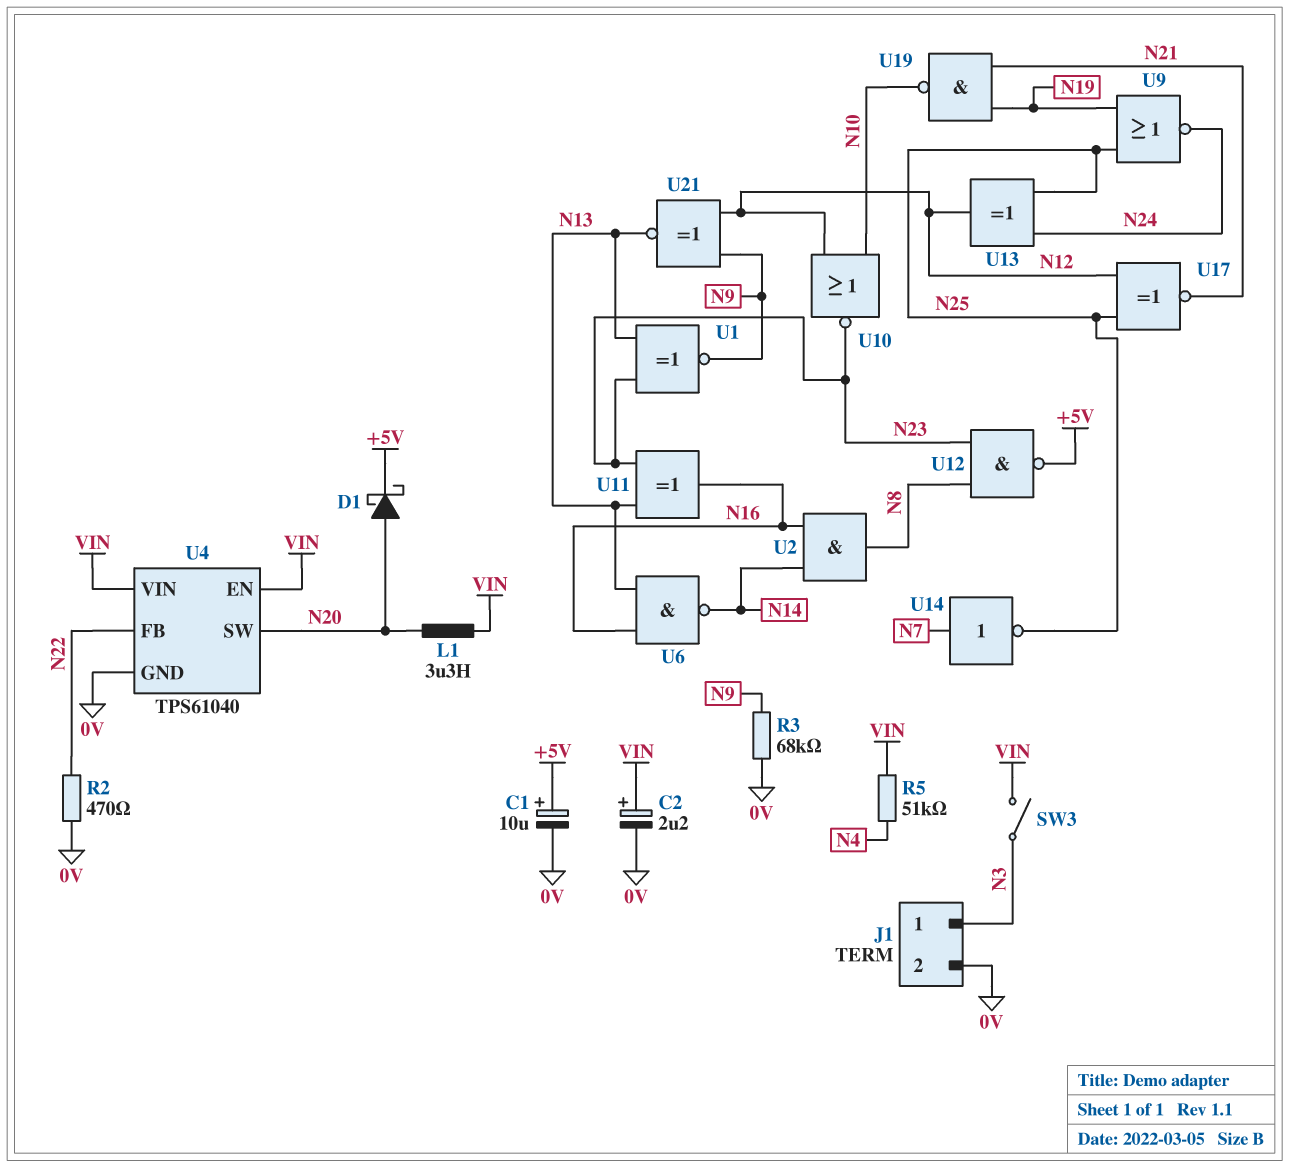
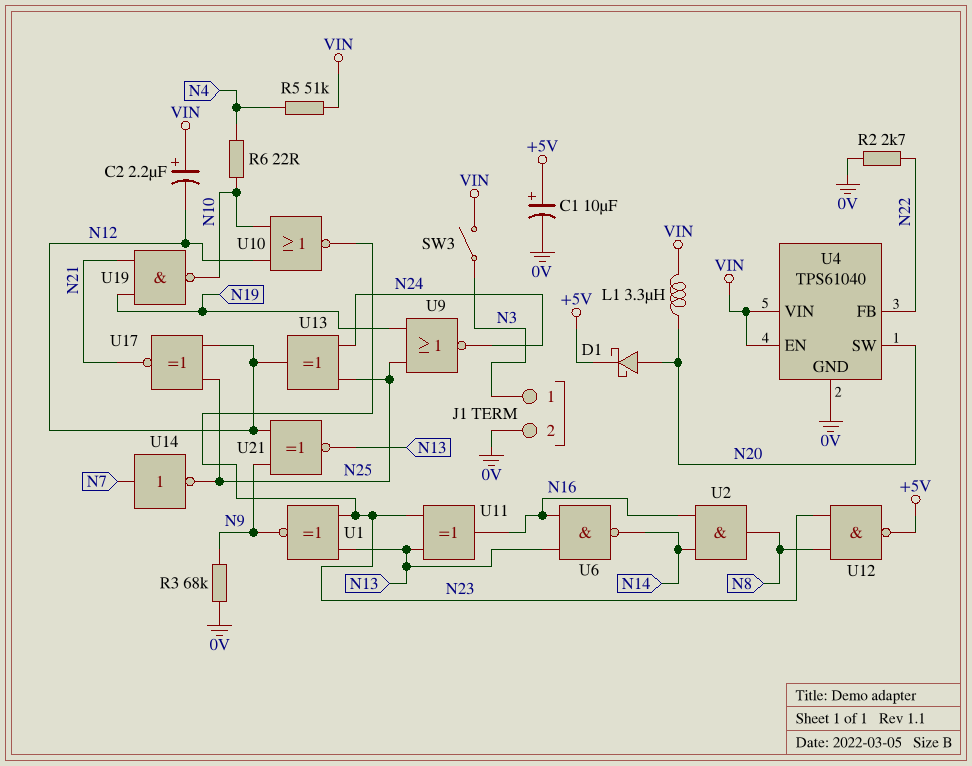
C2: 2.2uF (plus VIN, minus 0V) -> 2.2uF (plus VIN, minus N12)
R2: 470 (0V, N22) -> 2.7k (0V, N22)
R6: none -> 22 (N4, N10)

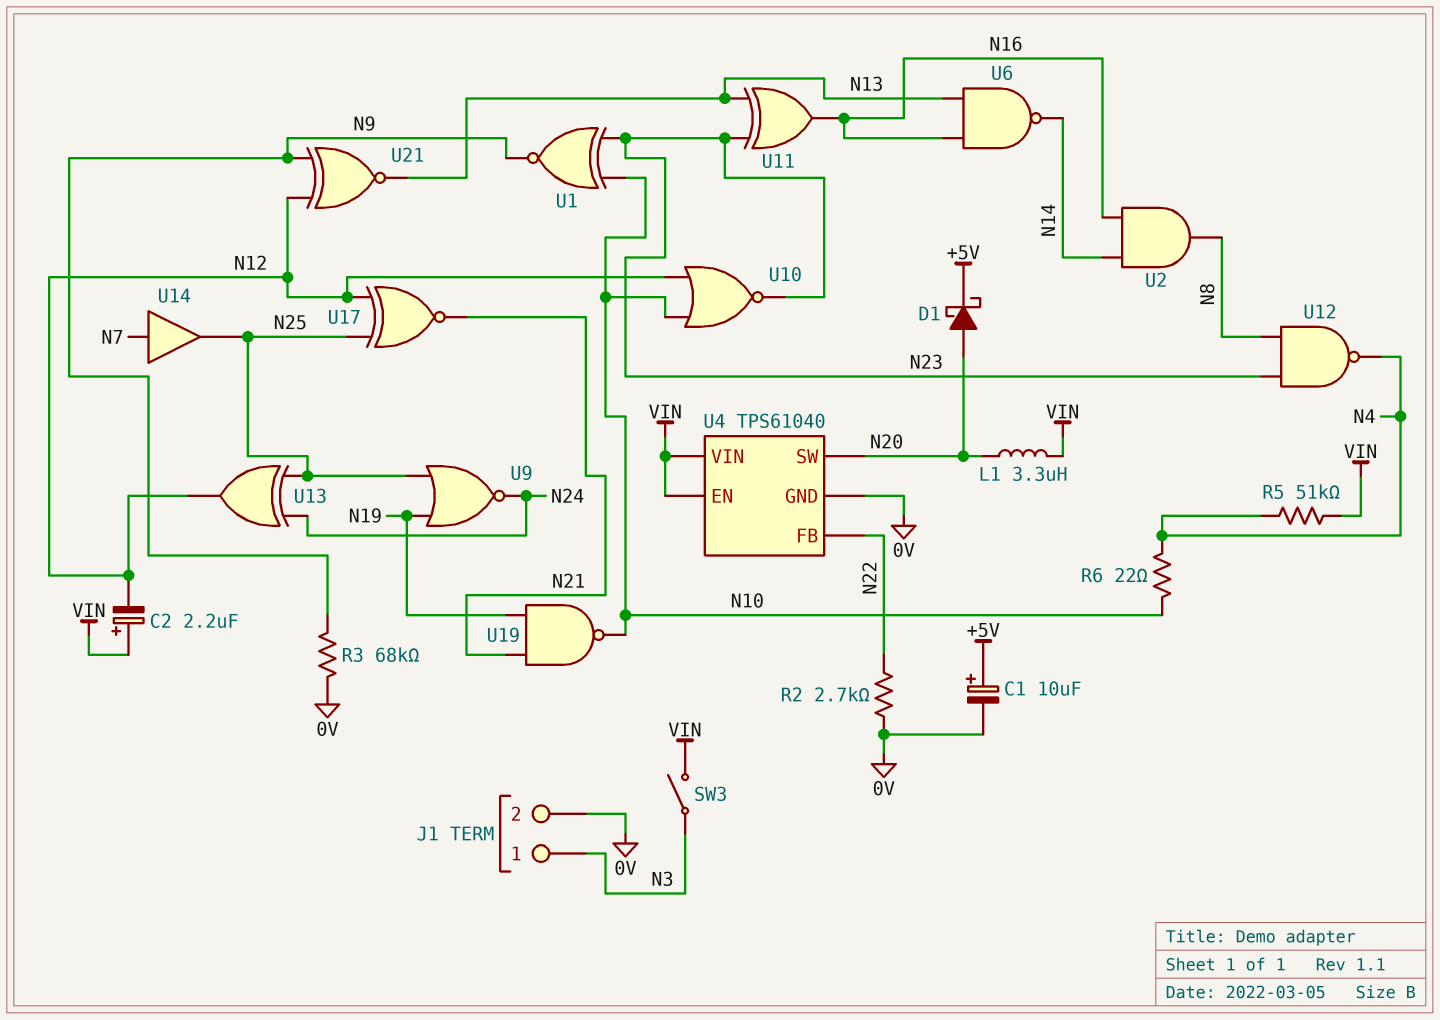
U1: XNOR (in N13, in N23, out N9) -> XNOR (in N10, in N23, out N9)
U12: NAND (in N8, in N23, out +5V) -> NAND (in N8, in N23, out N4)
U14: NOT (in N7, out N25) -> buffer (in N7, out N25)

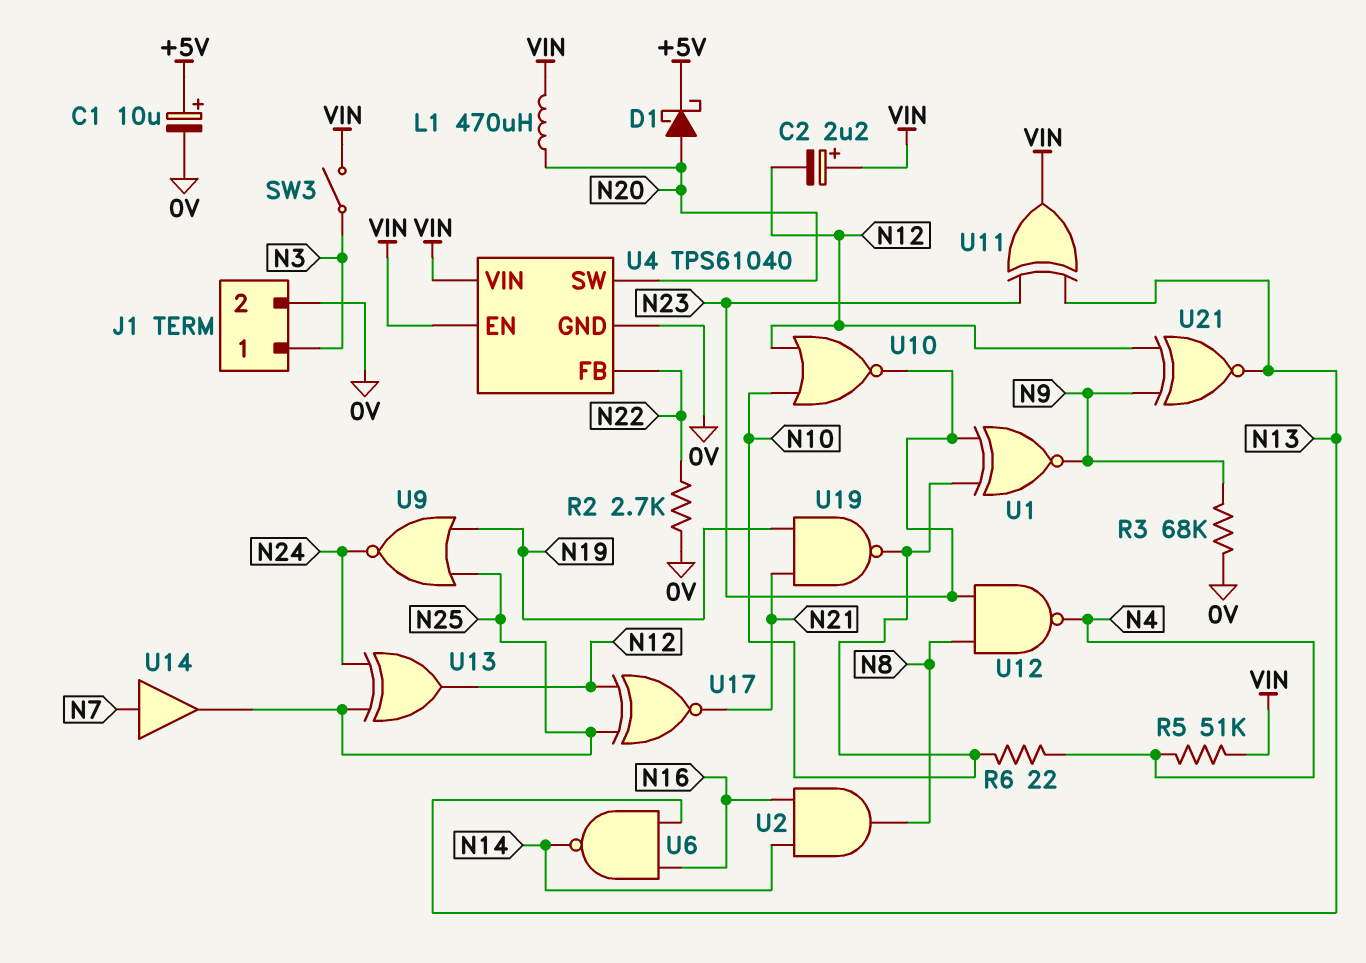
L1: 3.3uH (N20, VIN) -> 470uH (N20, VIN)
U11: XOR (in N13, in N23, out N16) -> XOR (in N13, in N23, out VIN)

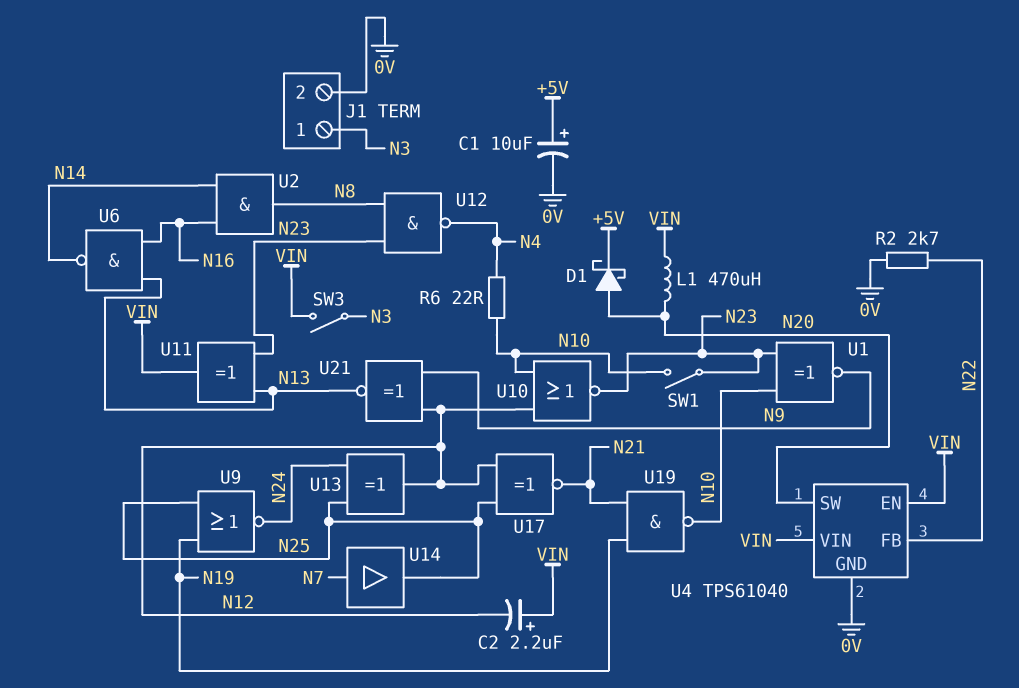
R3: 68k (0V, N9) -> none
R5: 51k (N4, VIN) -> none
SW1: none -> switch (N10, N23)

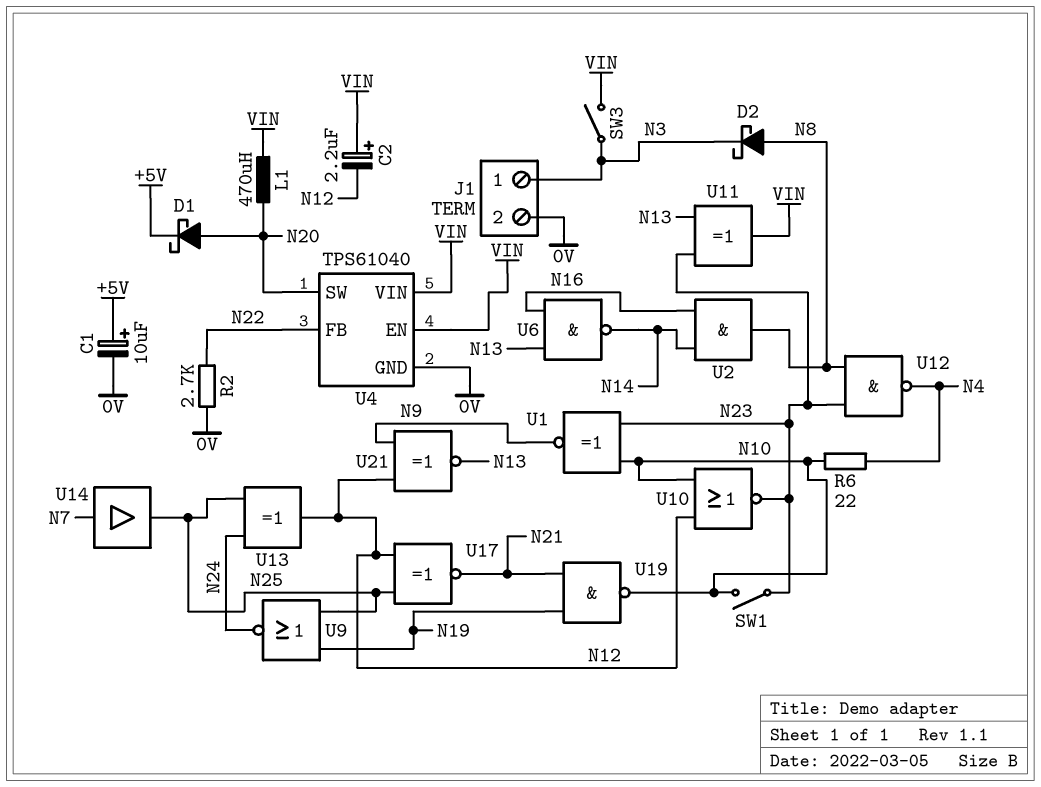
D2: none -> schottky (A N8, K N3)

